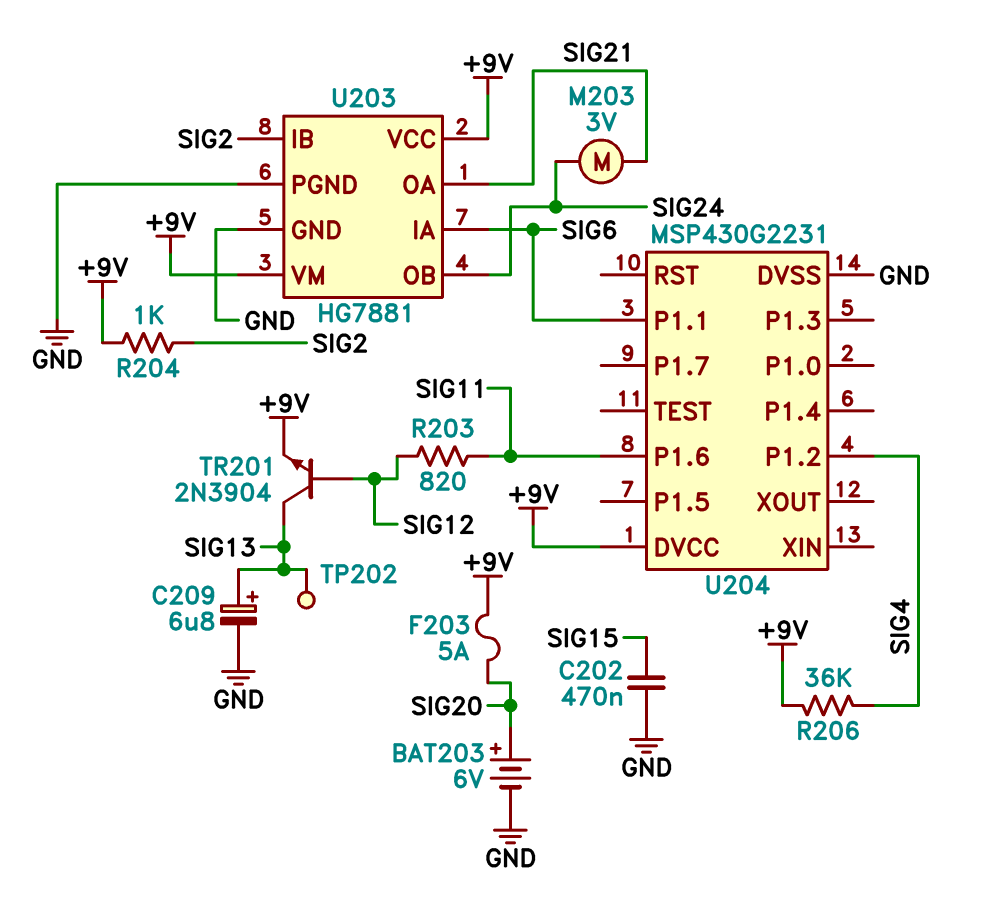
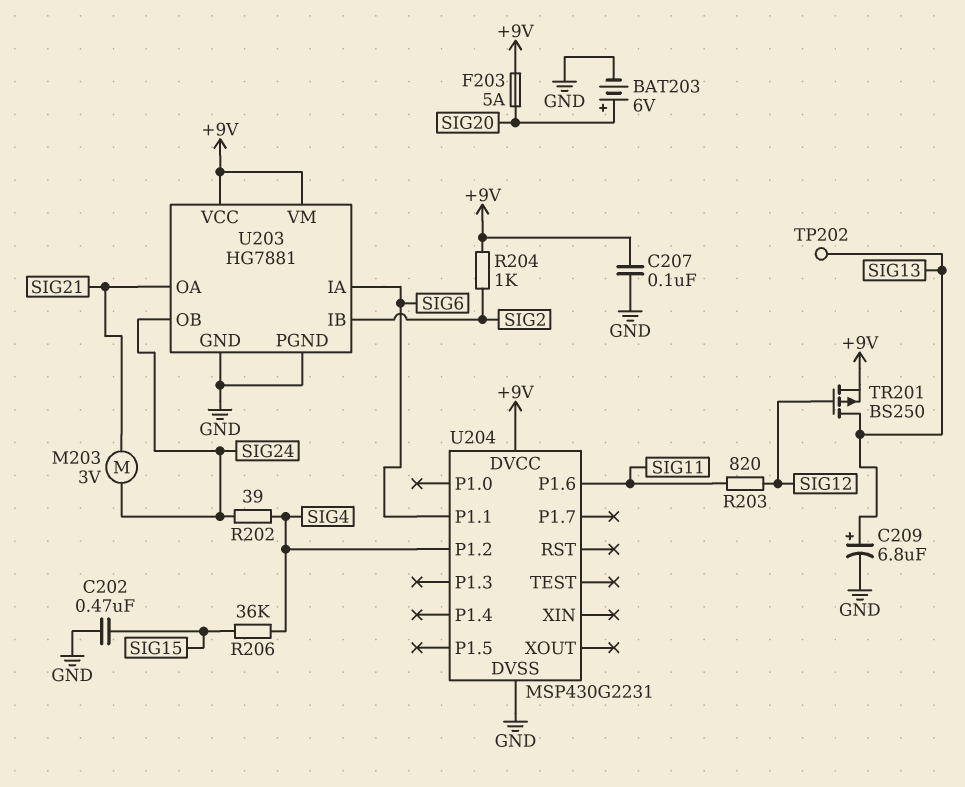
C207: none -> 100nF (+9V, GND)
R202: none -> 39 (SIG4, SIG24)
R206: 36k (+9V, SIG4) -> 36k (SIG4, SIG15)
TR201: NPN 2N3904 (B SIG12, C SIG13, E +9V) -> PMOS BS250 (G SIG12, D SIG13, S +9V)

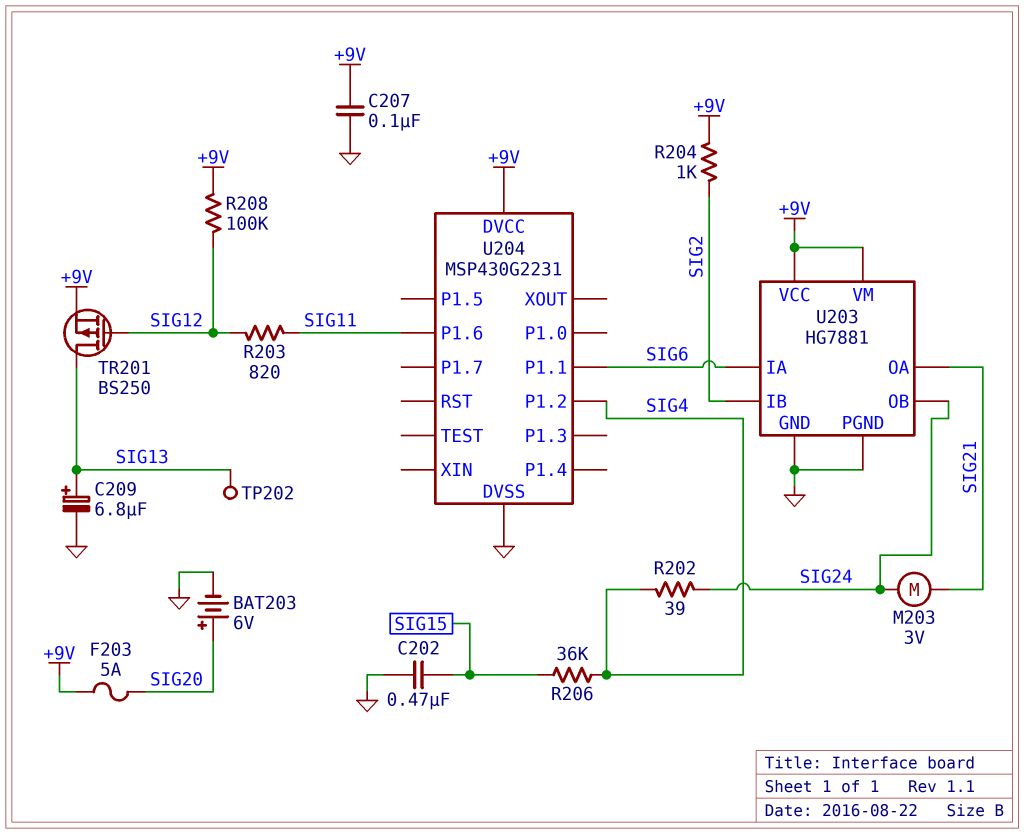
R208: none -> 100k (+9V, SIG12)

